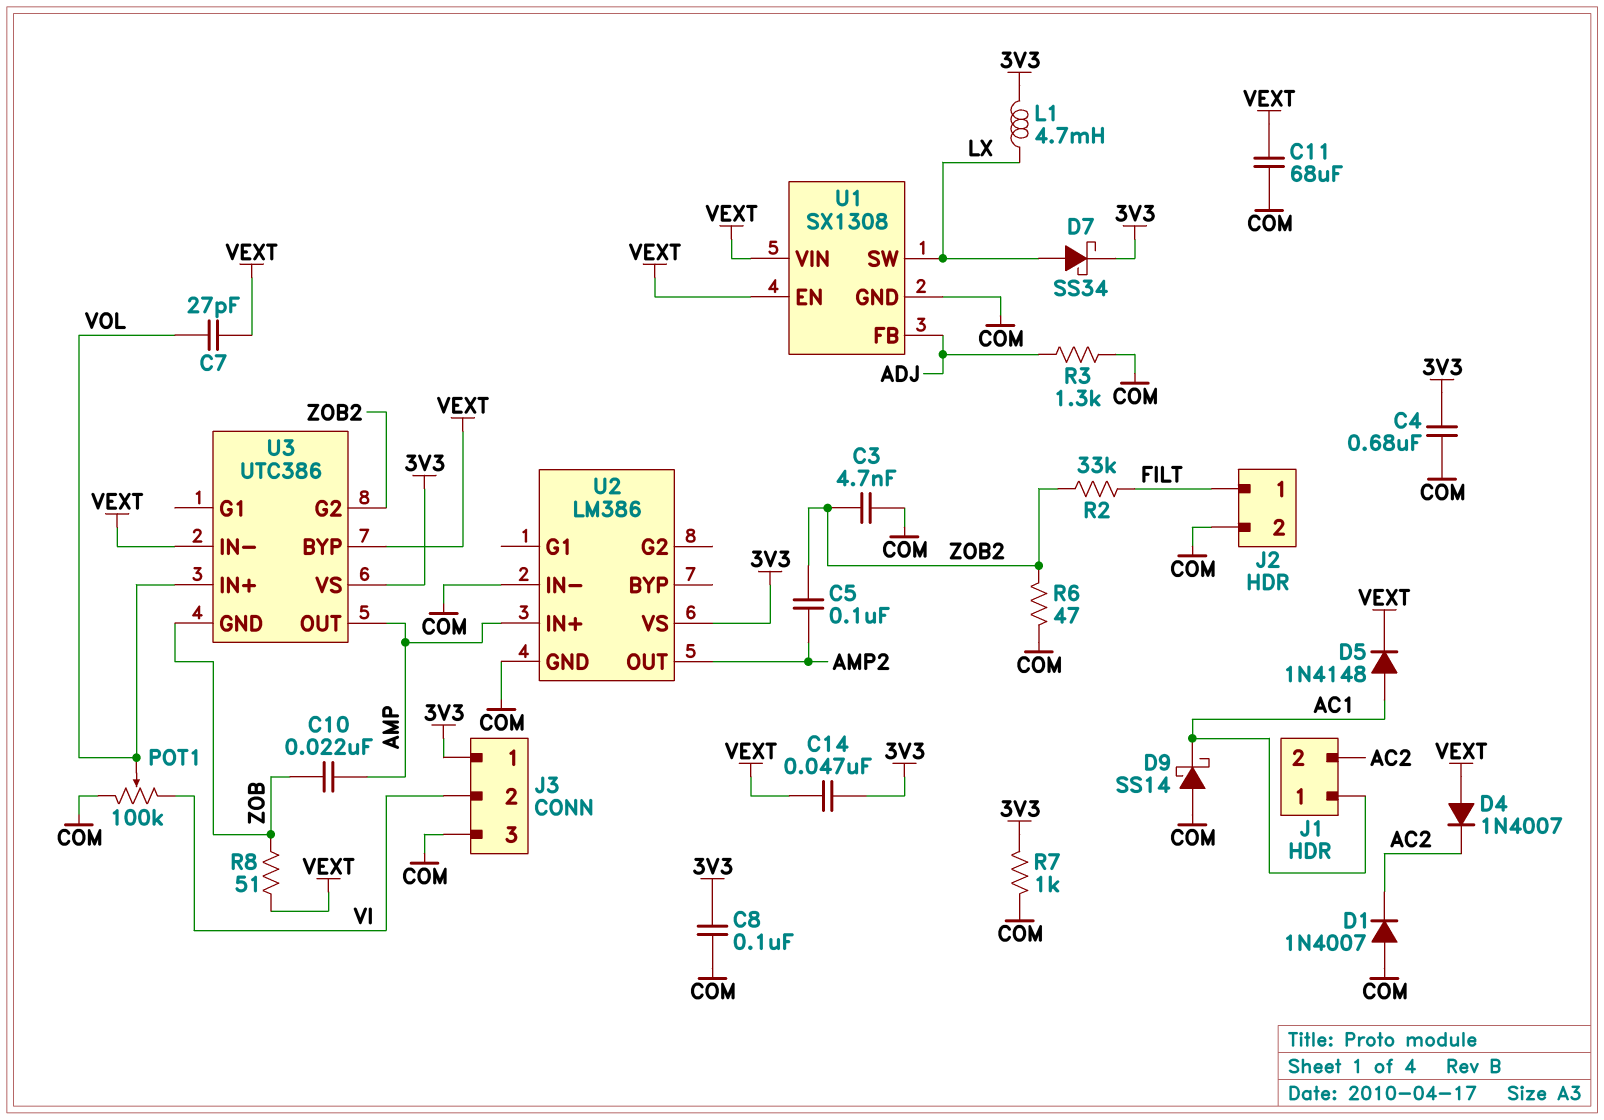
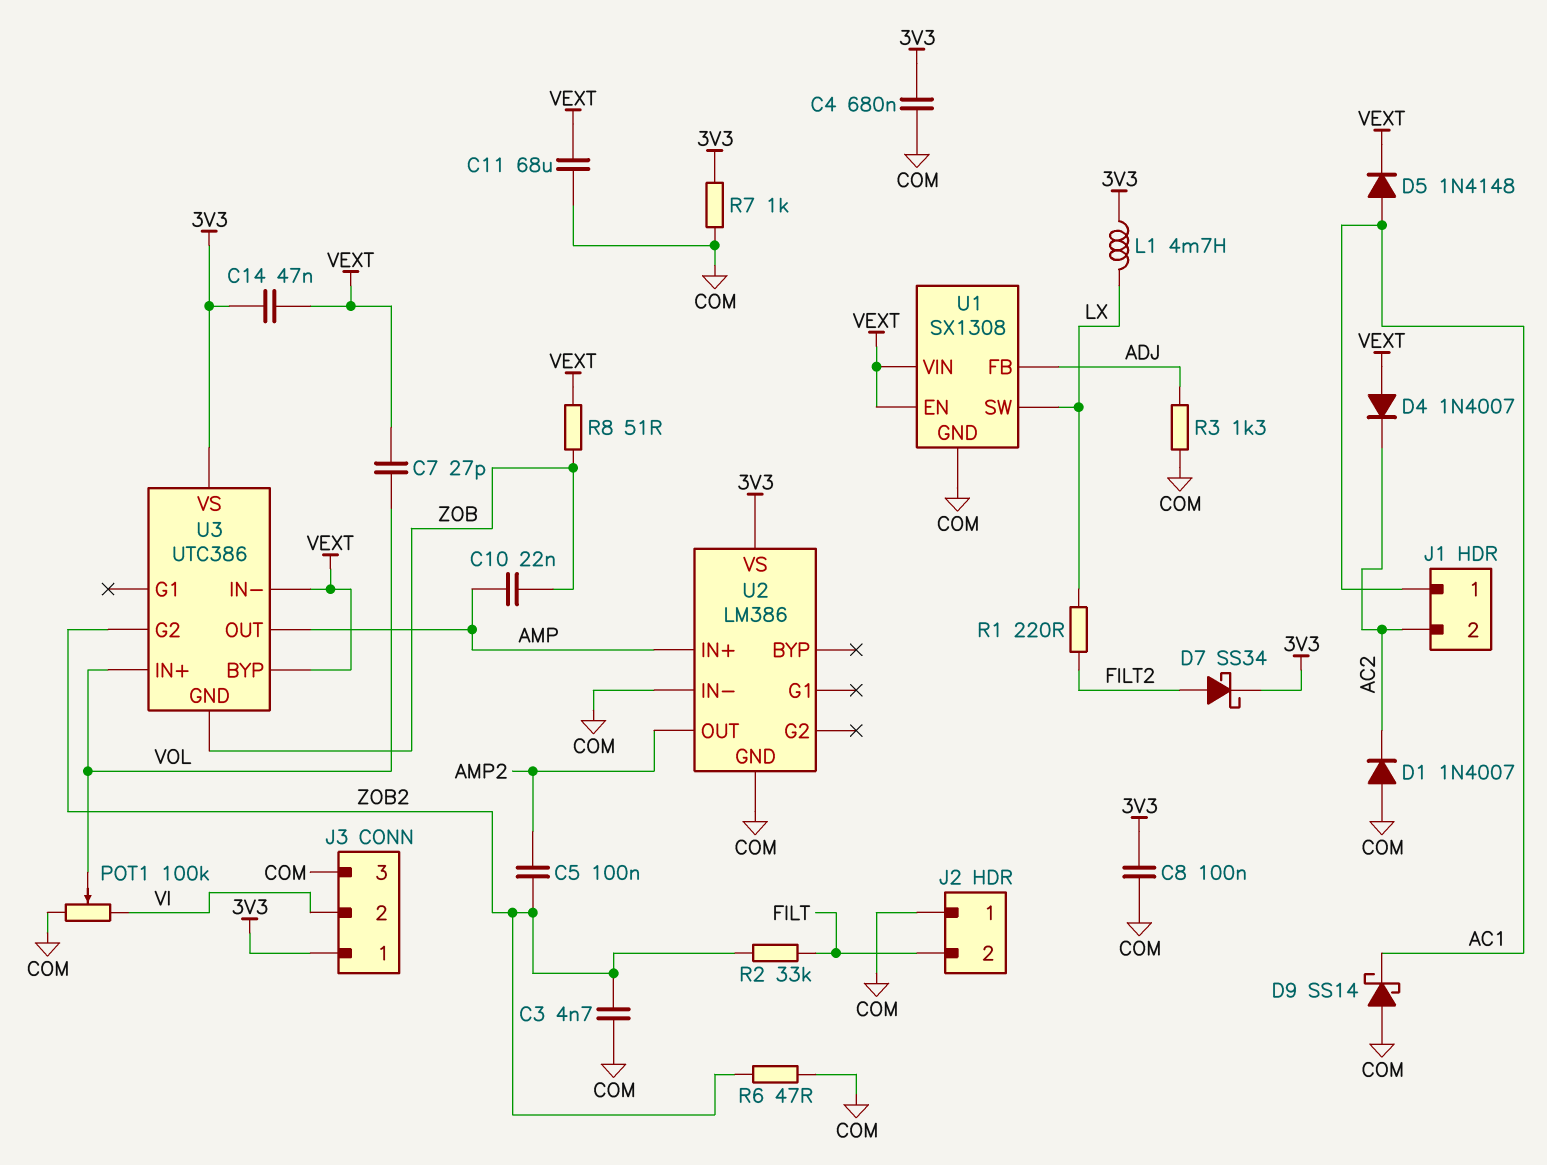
D7: schottky SS34 (A LX, K 3V3) -> schottky SS34 (A FILT2, K 3V3)
J2 pin 1: FILT -> COM
J2 pin 2: COM -> FILT
R1: none -> 220 (FILT2, LX)

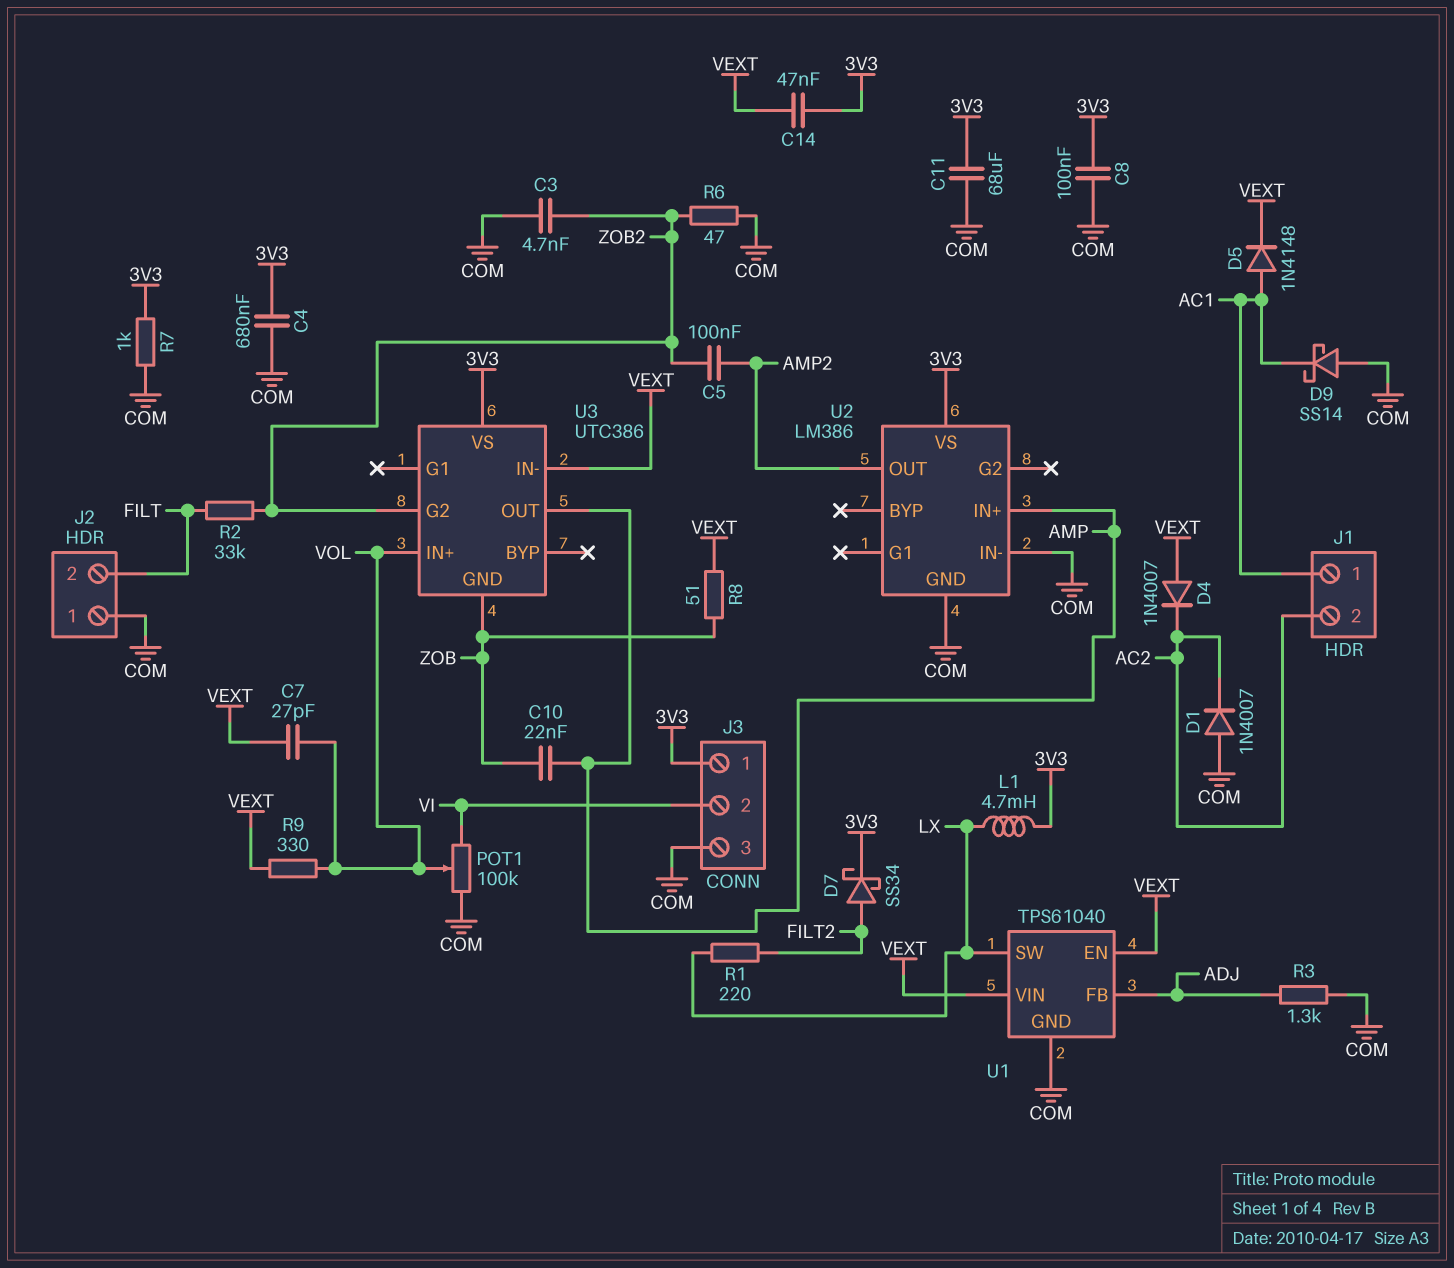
C11: 68uF (COM, VEXT) -> 68uF (3V3, COM)
R9: none -> 330 (VEXT, VOL)
U1: SX1308 -> TPS61040
U3 pin BYP: VEXT -> none

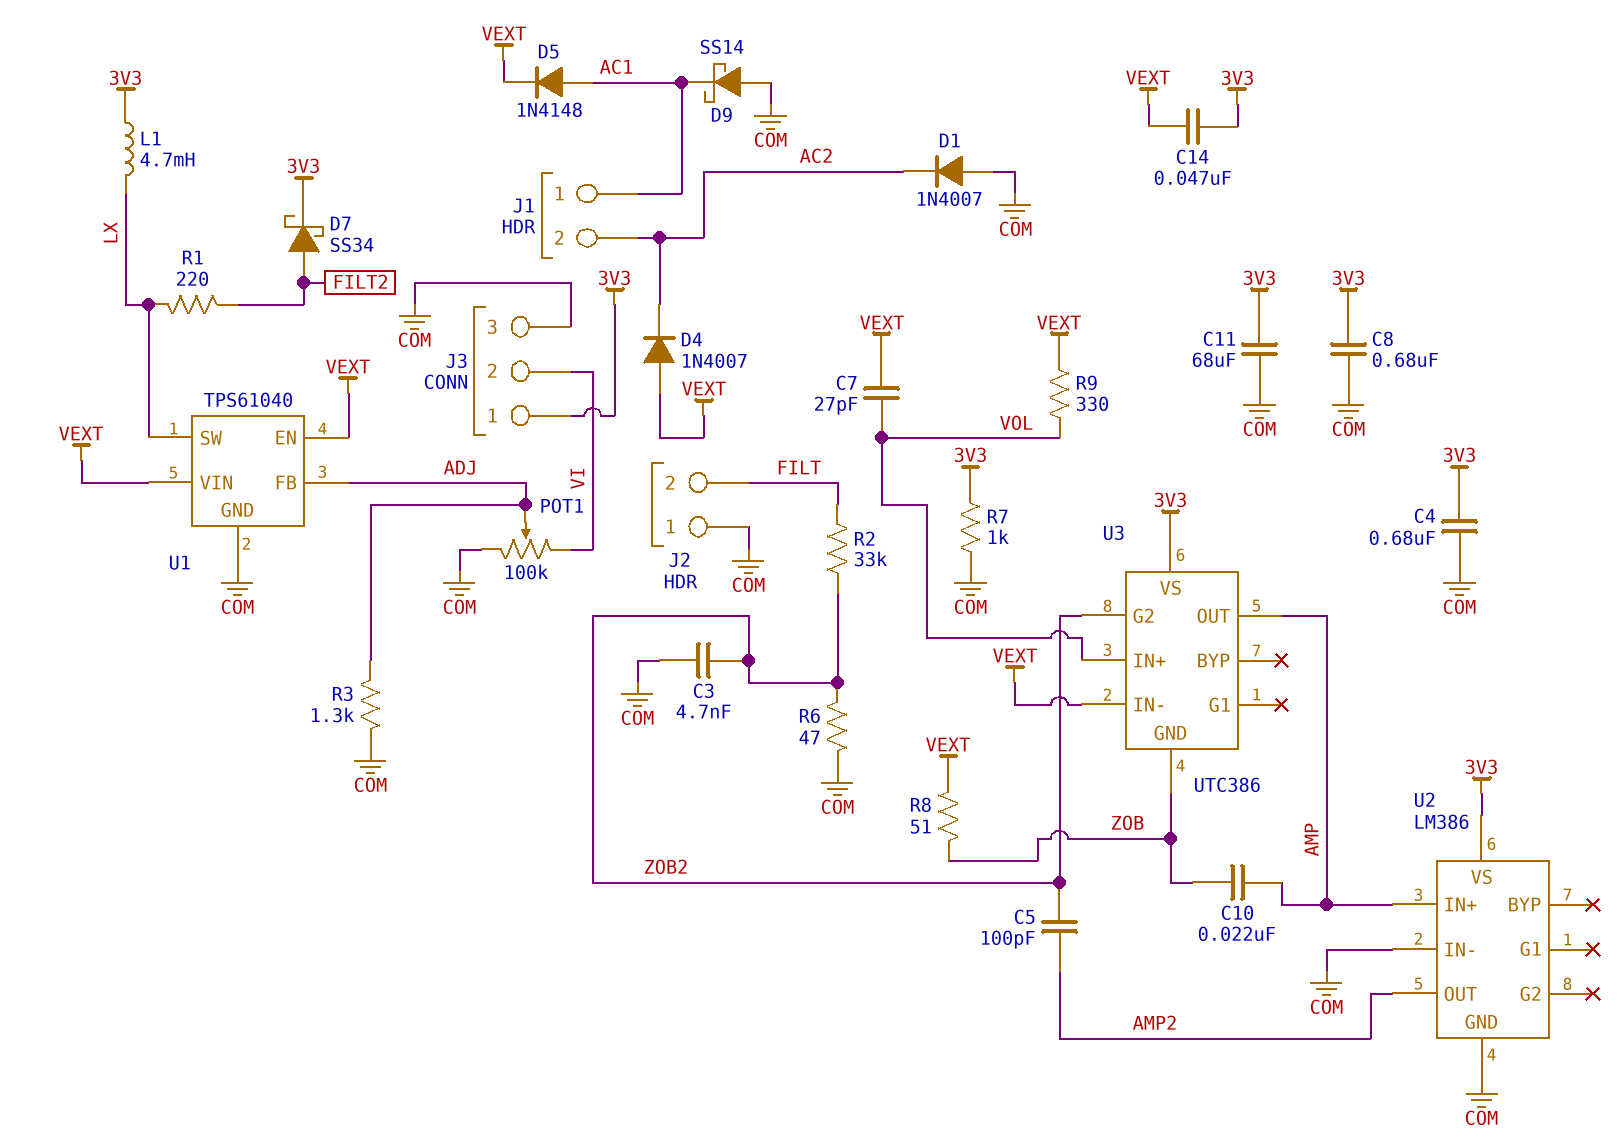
C5: 100nF (AMP2, ZOB2) -> 100pF (AMP2, ZOB2)
C8: 100nF (3V3, COM) -> 680nF (3V3, COM)
POT1: 100k (COM, VI, wiper VOL) -> 100k (COM, VI, wiper ADJ)

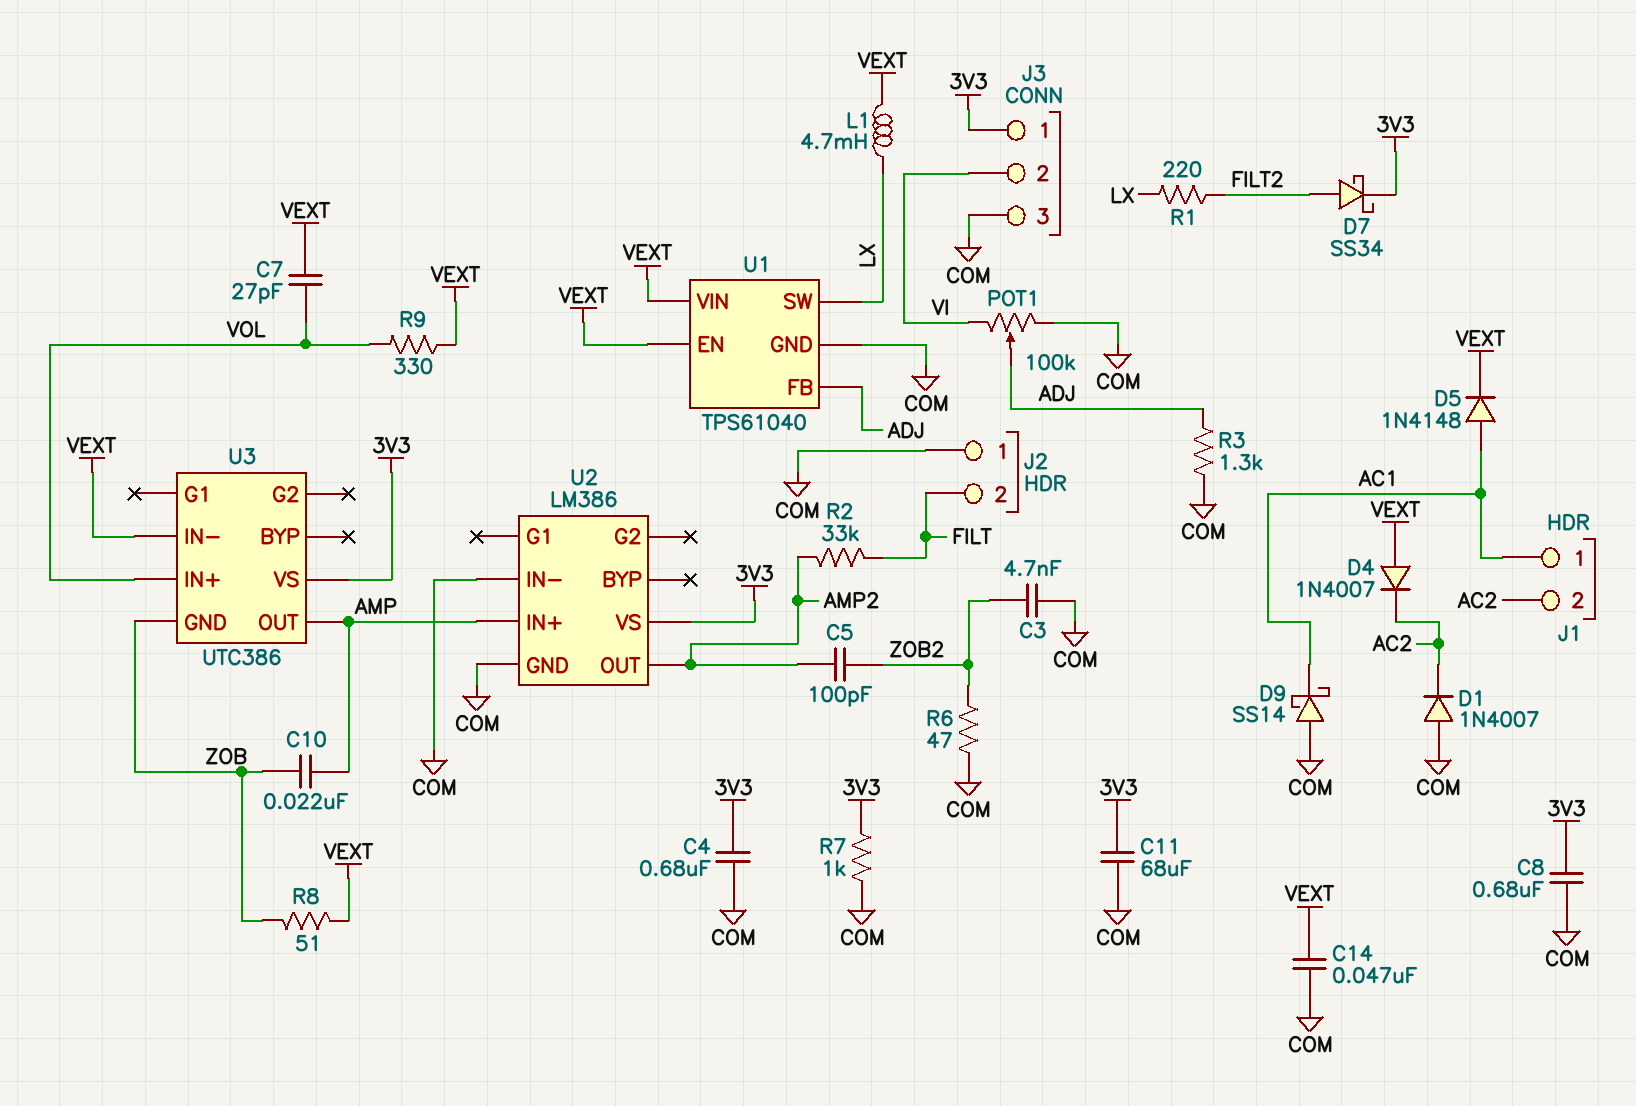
C14: 47nF (3V3, VEXT) -> 47nF (COM, VEXT)
L1: 4.7mH (3V3, LX) -> 4.7mH (LX, VEXT)
R2: 33k (FILT, ZOB2) -> 33k (AMP2, FILT)
U3 pin G2: ZOB2 -> none

